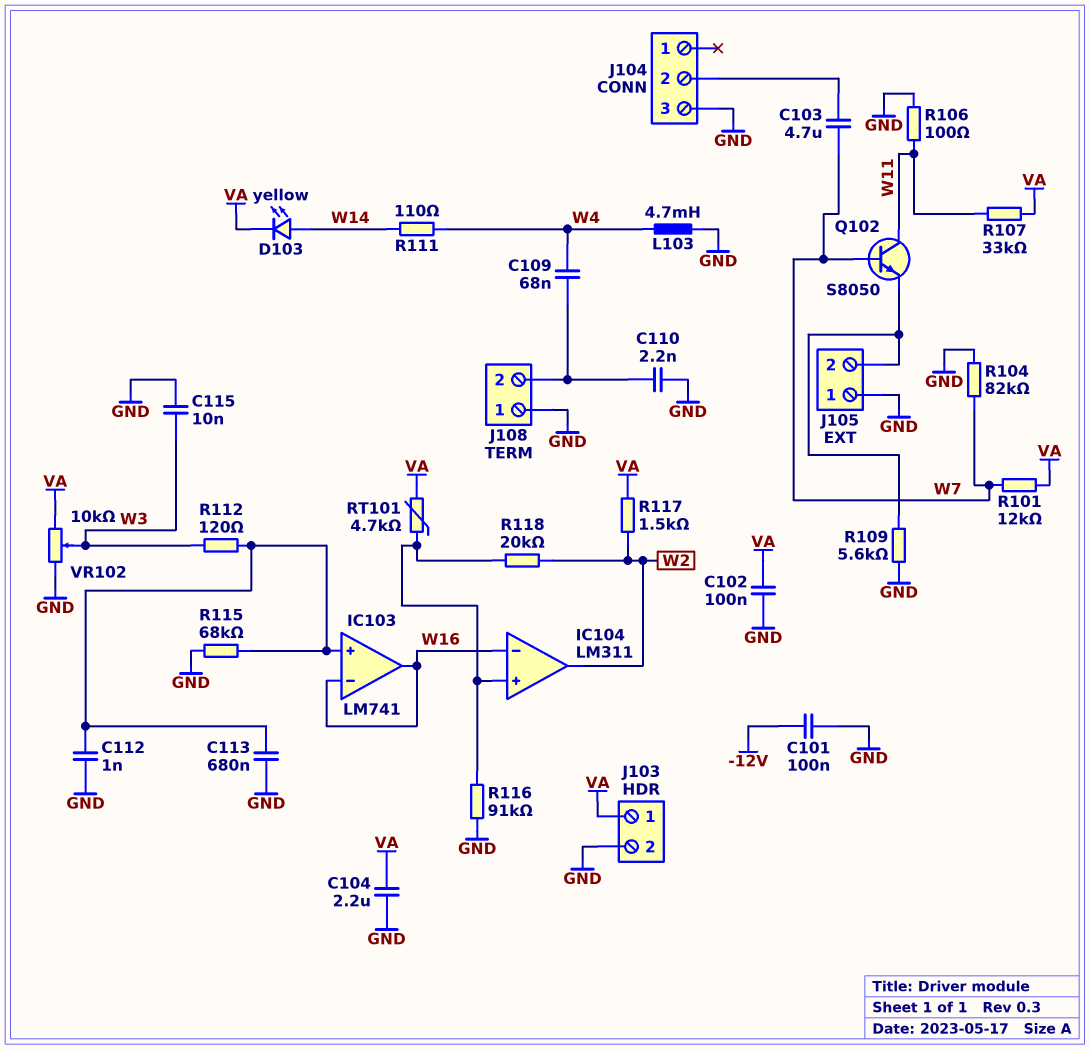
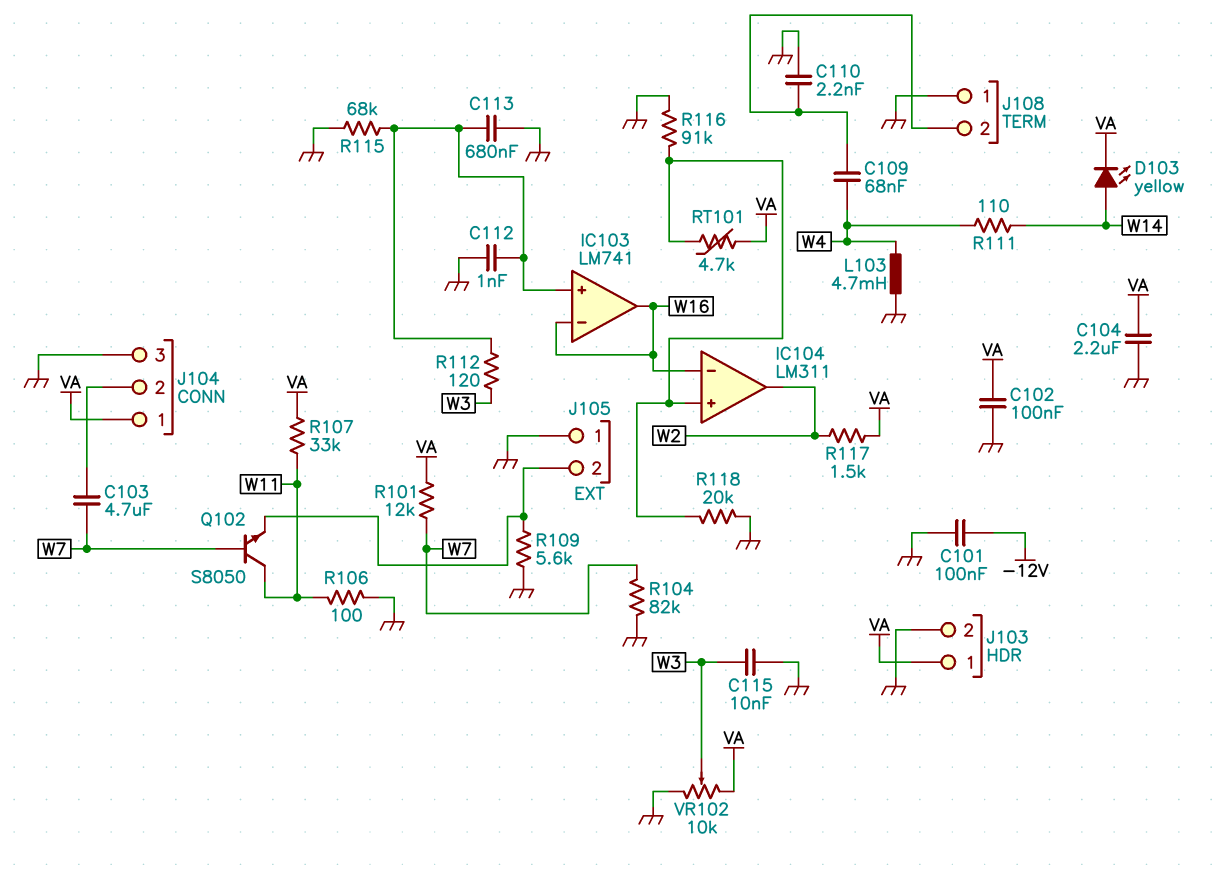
J104 pin 1: none -> VA
R118: 20k (IC104/in+, W2) -> 20k (GND, IC104/in+)

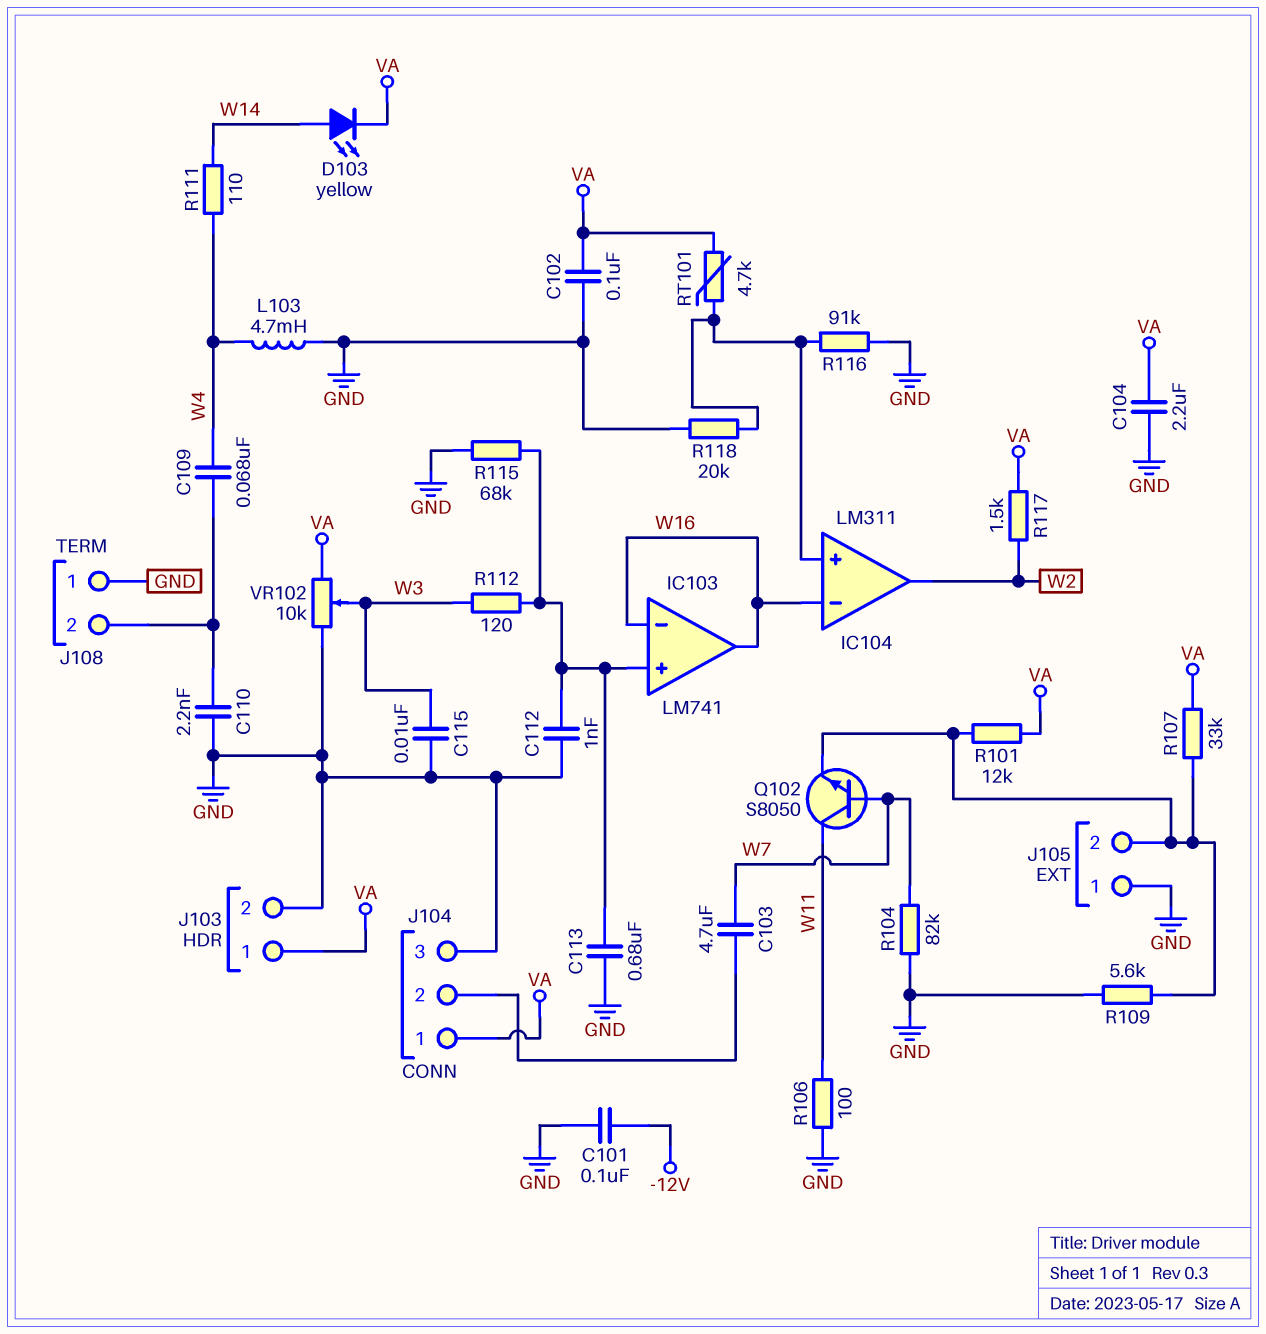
R101: 12k (VA, W7) -> 12k (J105/2, VA)
R107: 33k (VA, W11) -> 33k (J105/2, VA)

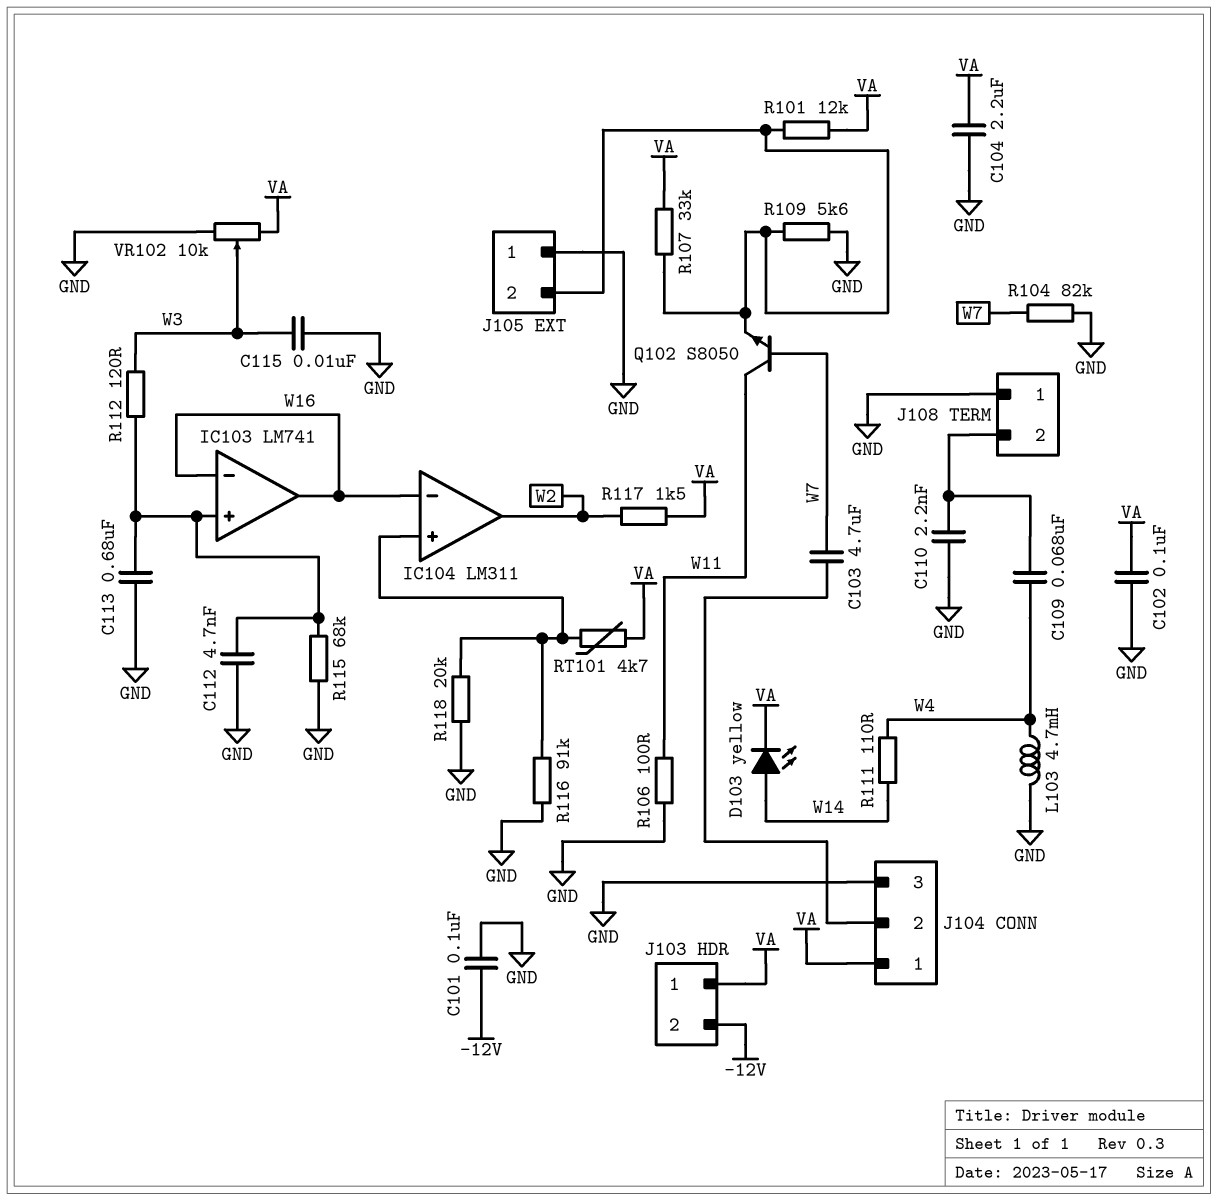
C112: 1nF (GND, IC103/in+) -> 4.7nF (GND, IC103/in+)
J103 pin 2: GND -> -12V

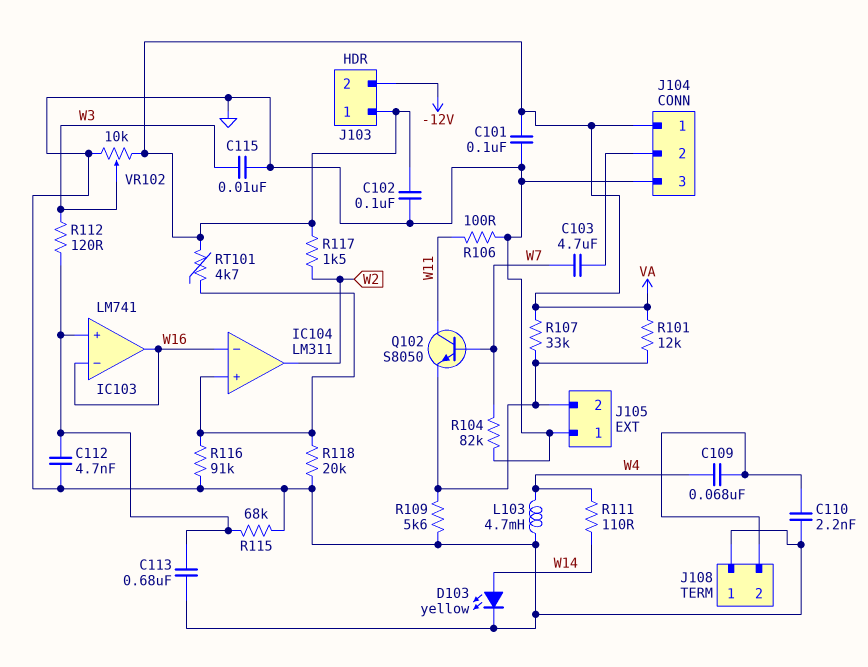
C101: 100nF (-12V, GND) -> 100nF (GND, VA)
C104: 2.2uF (GND, VA) -> none
D103: LED yellow (A W14, K VA) -> LED yellow (A W14, K GND)

